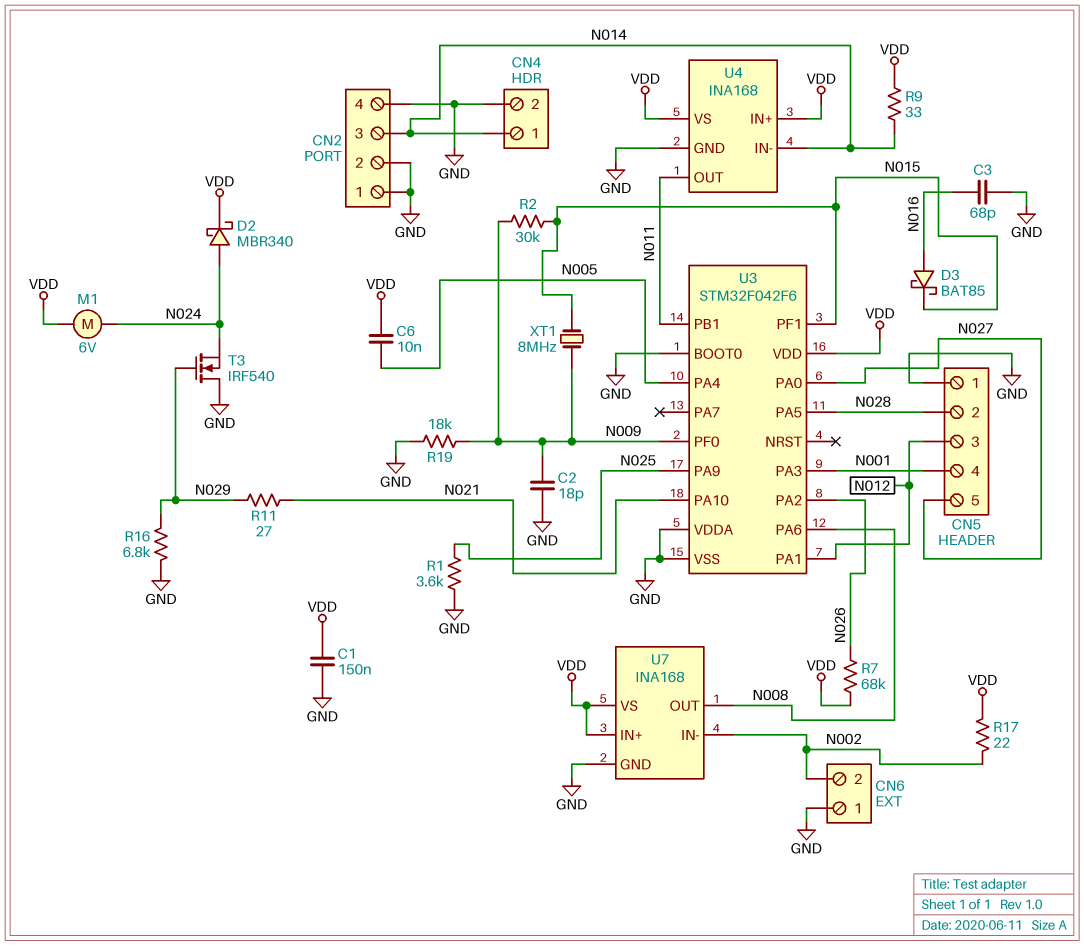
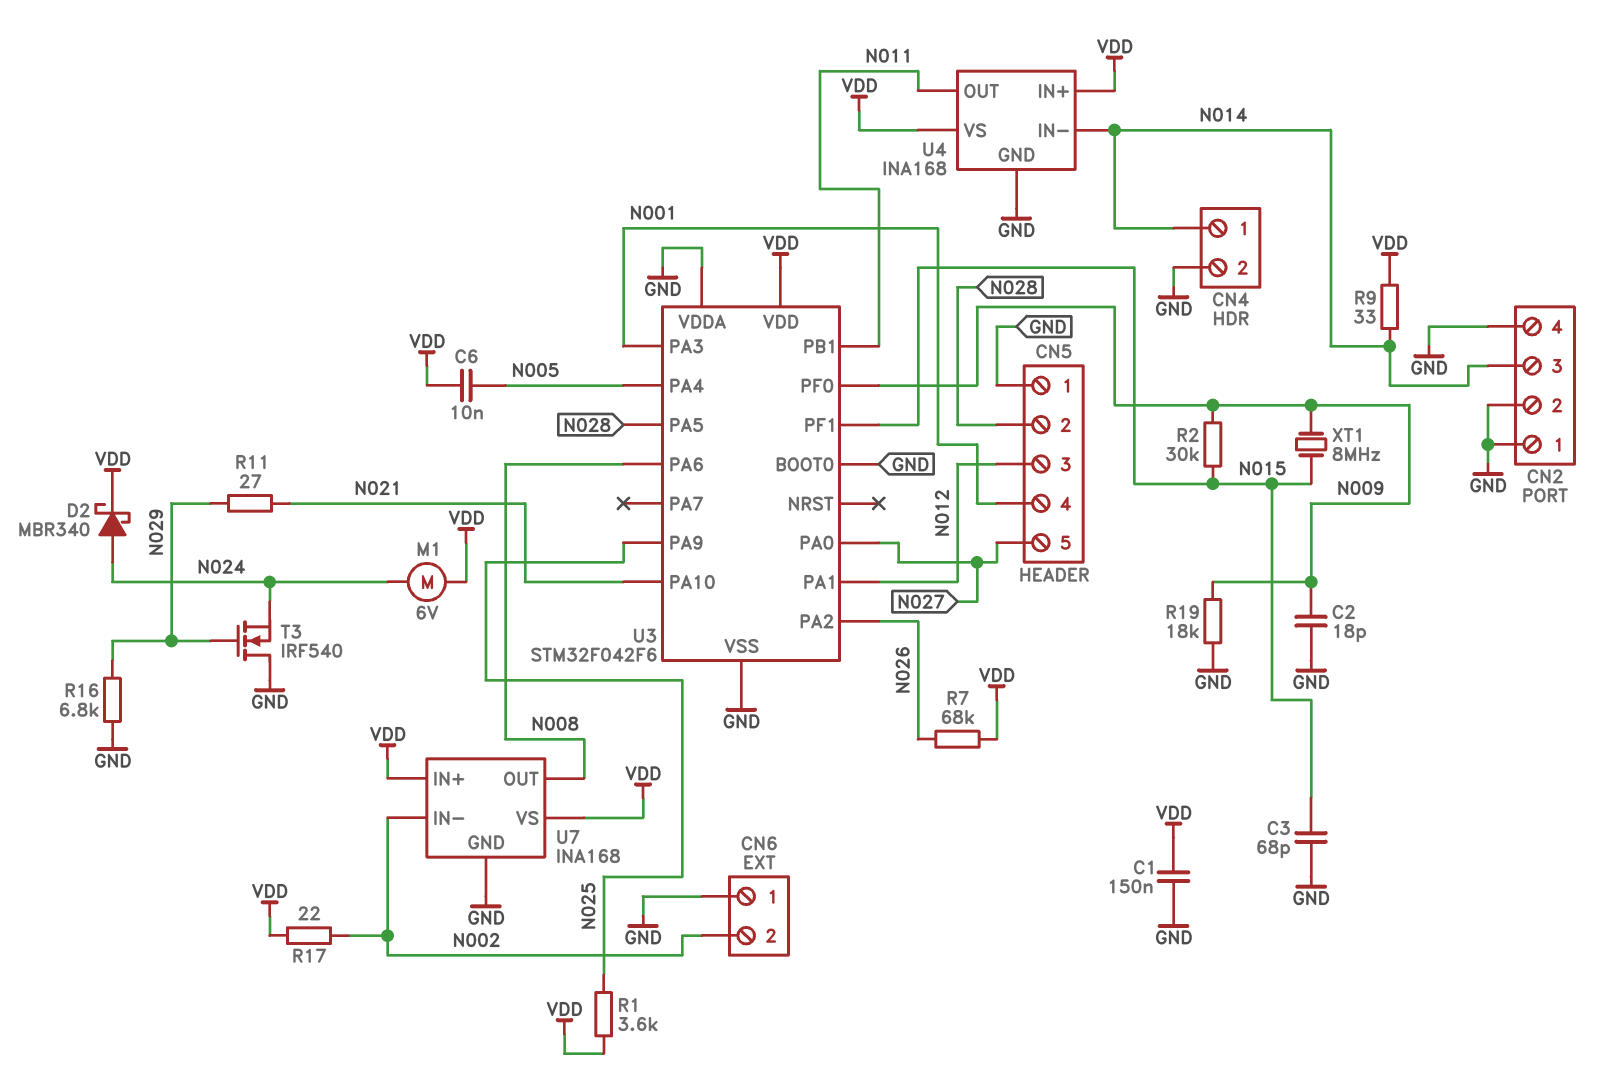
C3: 68pF (GND, N016) -> 68pF (GND, N015)
D3: schottky BAT85 (A N016, K N015) -> none
R1: 3.6k (GND, N025) -> 3.6k (N025, VDD)

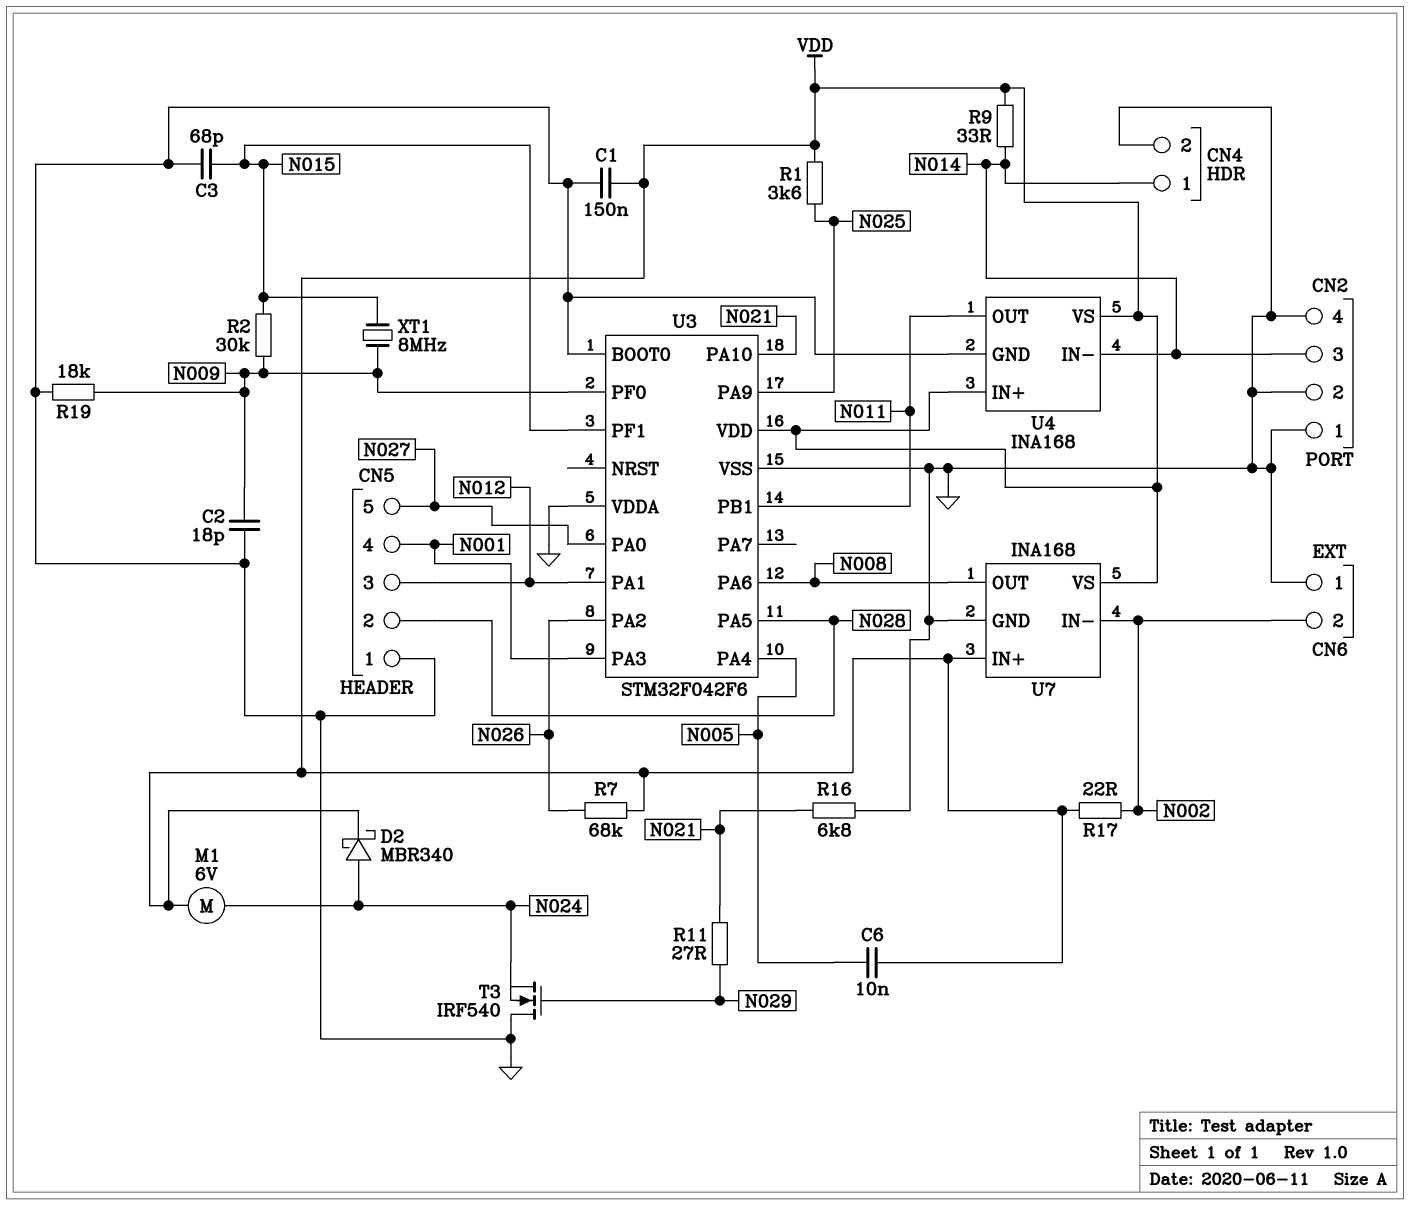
R16: 6.8k (GND, N029) -> 6.8k (GND, N021)

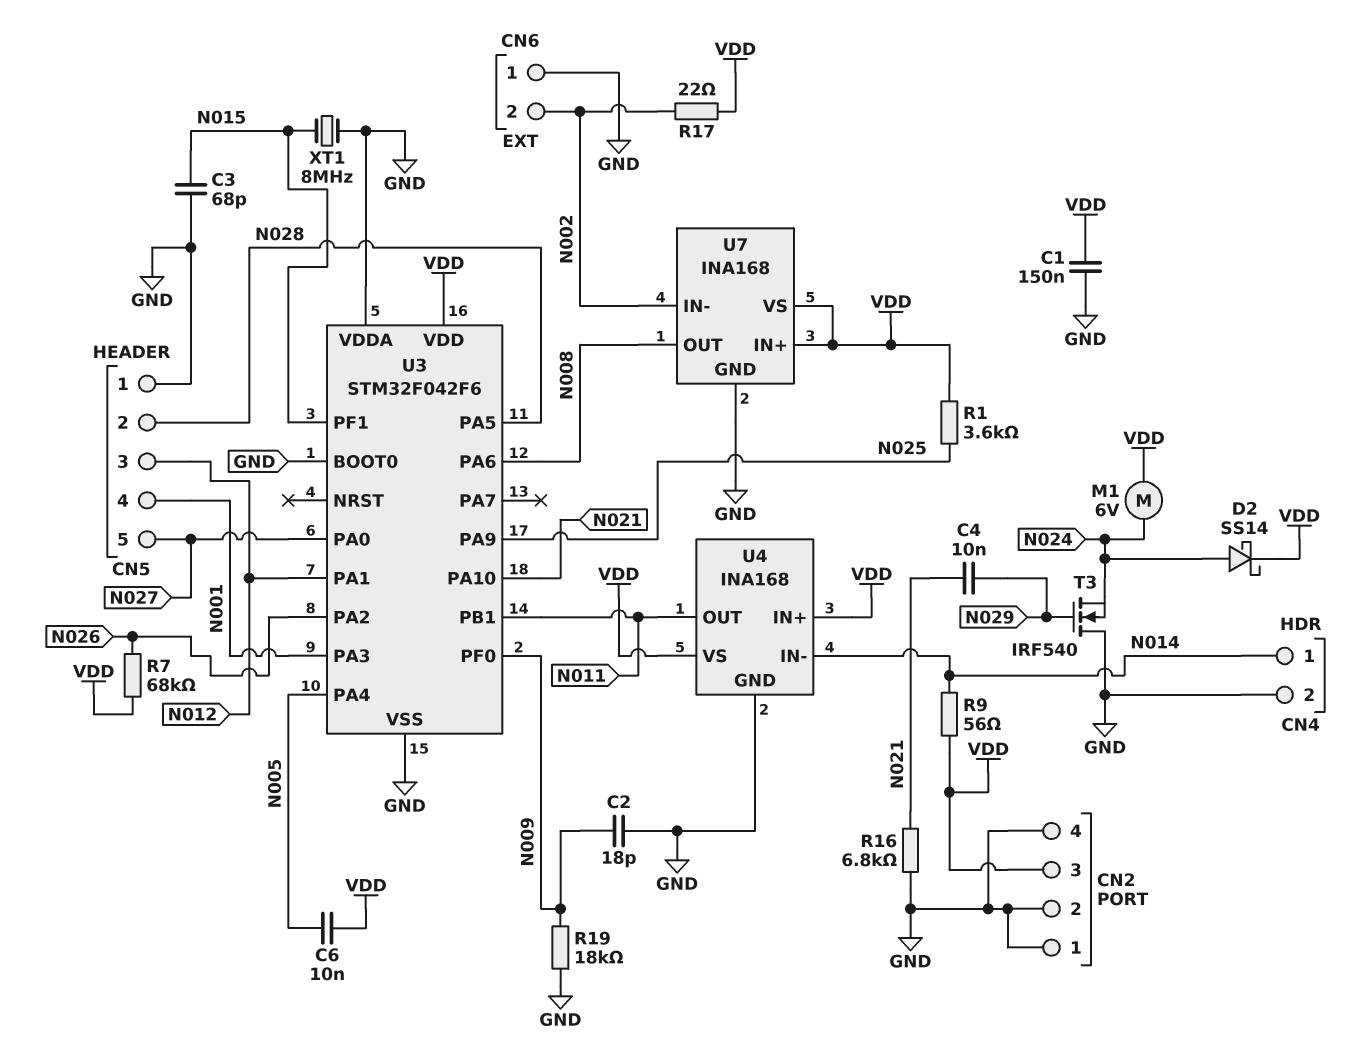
C4: none -> 10nF (N021, N029)
CN2 pin 3: N014 -> VDD
D2: schottky MBR340 (A N024, K VDD) -> schottky SS14 (A N024, K VDD)
R2: 30k (N009, N015) -> none
R9: 33 (N014, VDD) -> 56 (N014, VDD)
R11: 27 (N021, N029) -> none
XT1: 8MHz (N009, N015) -> 8MHz (GND, N015)

